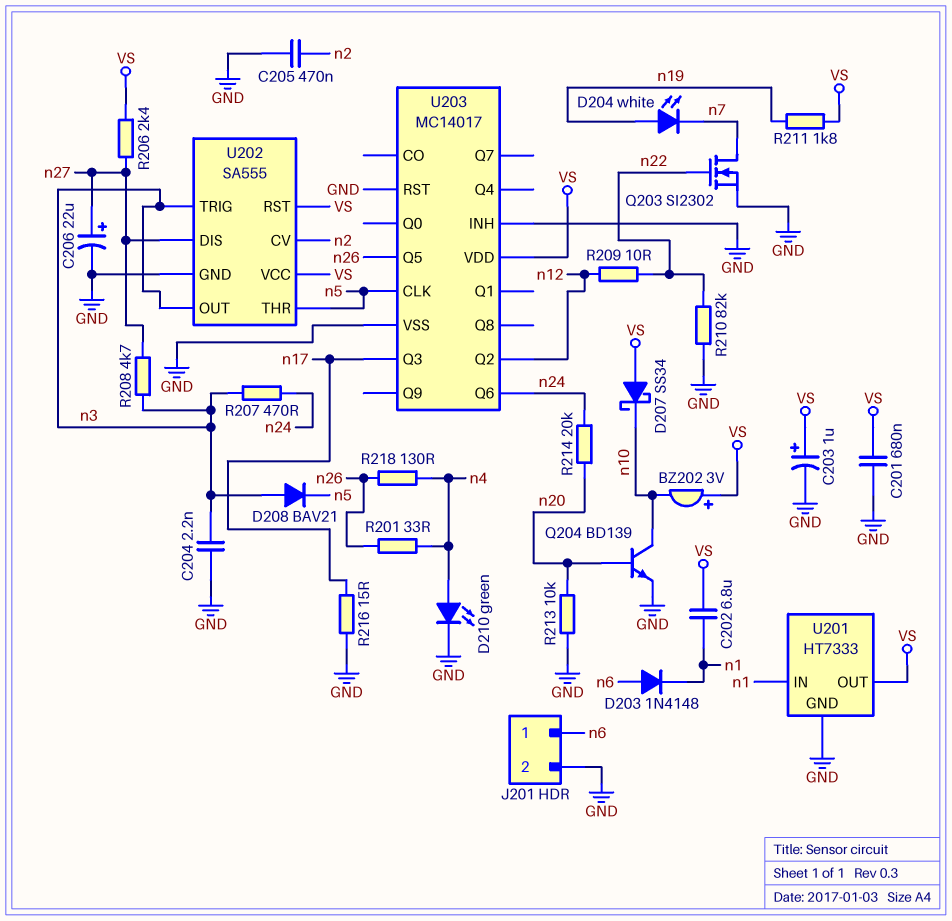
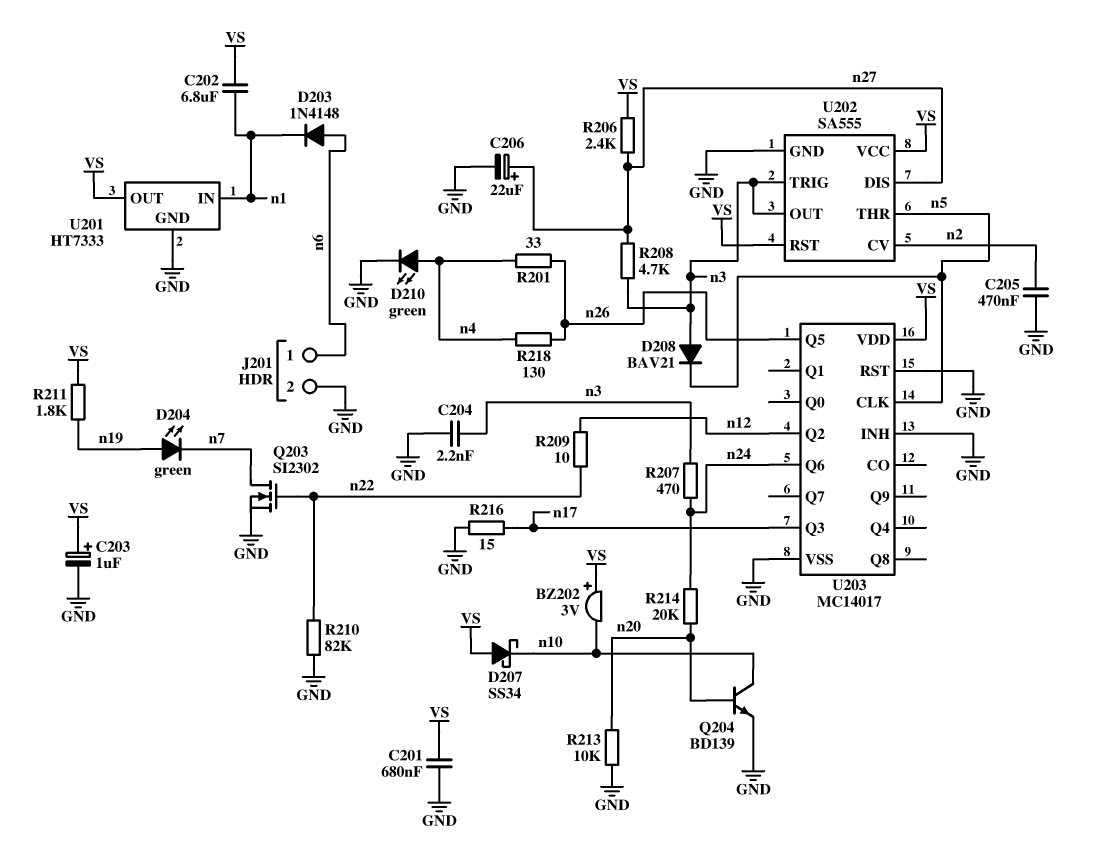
D204: LED white (A n19, K n7) -> LED green (A n19, K n7)

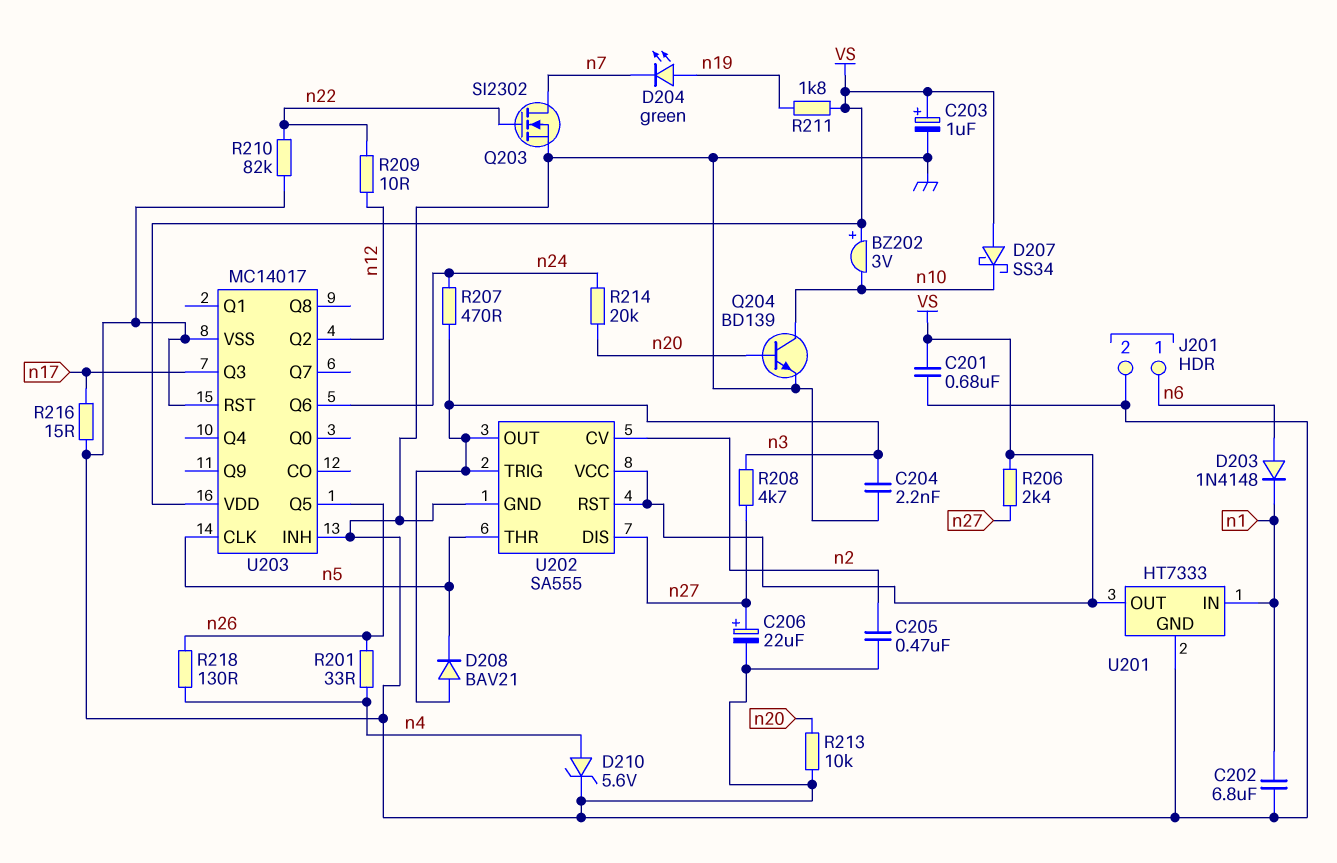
C202: 6.8uF (VS, n1) -> 6.8uF (GND, n1)
D210: LED green (A n4, K GND) -> zener 5.6V (A n4, K GND)

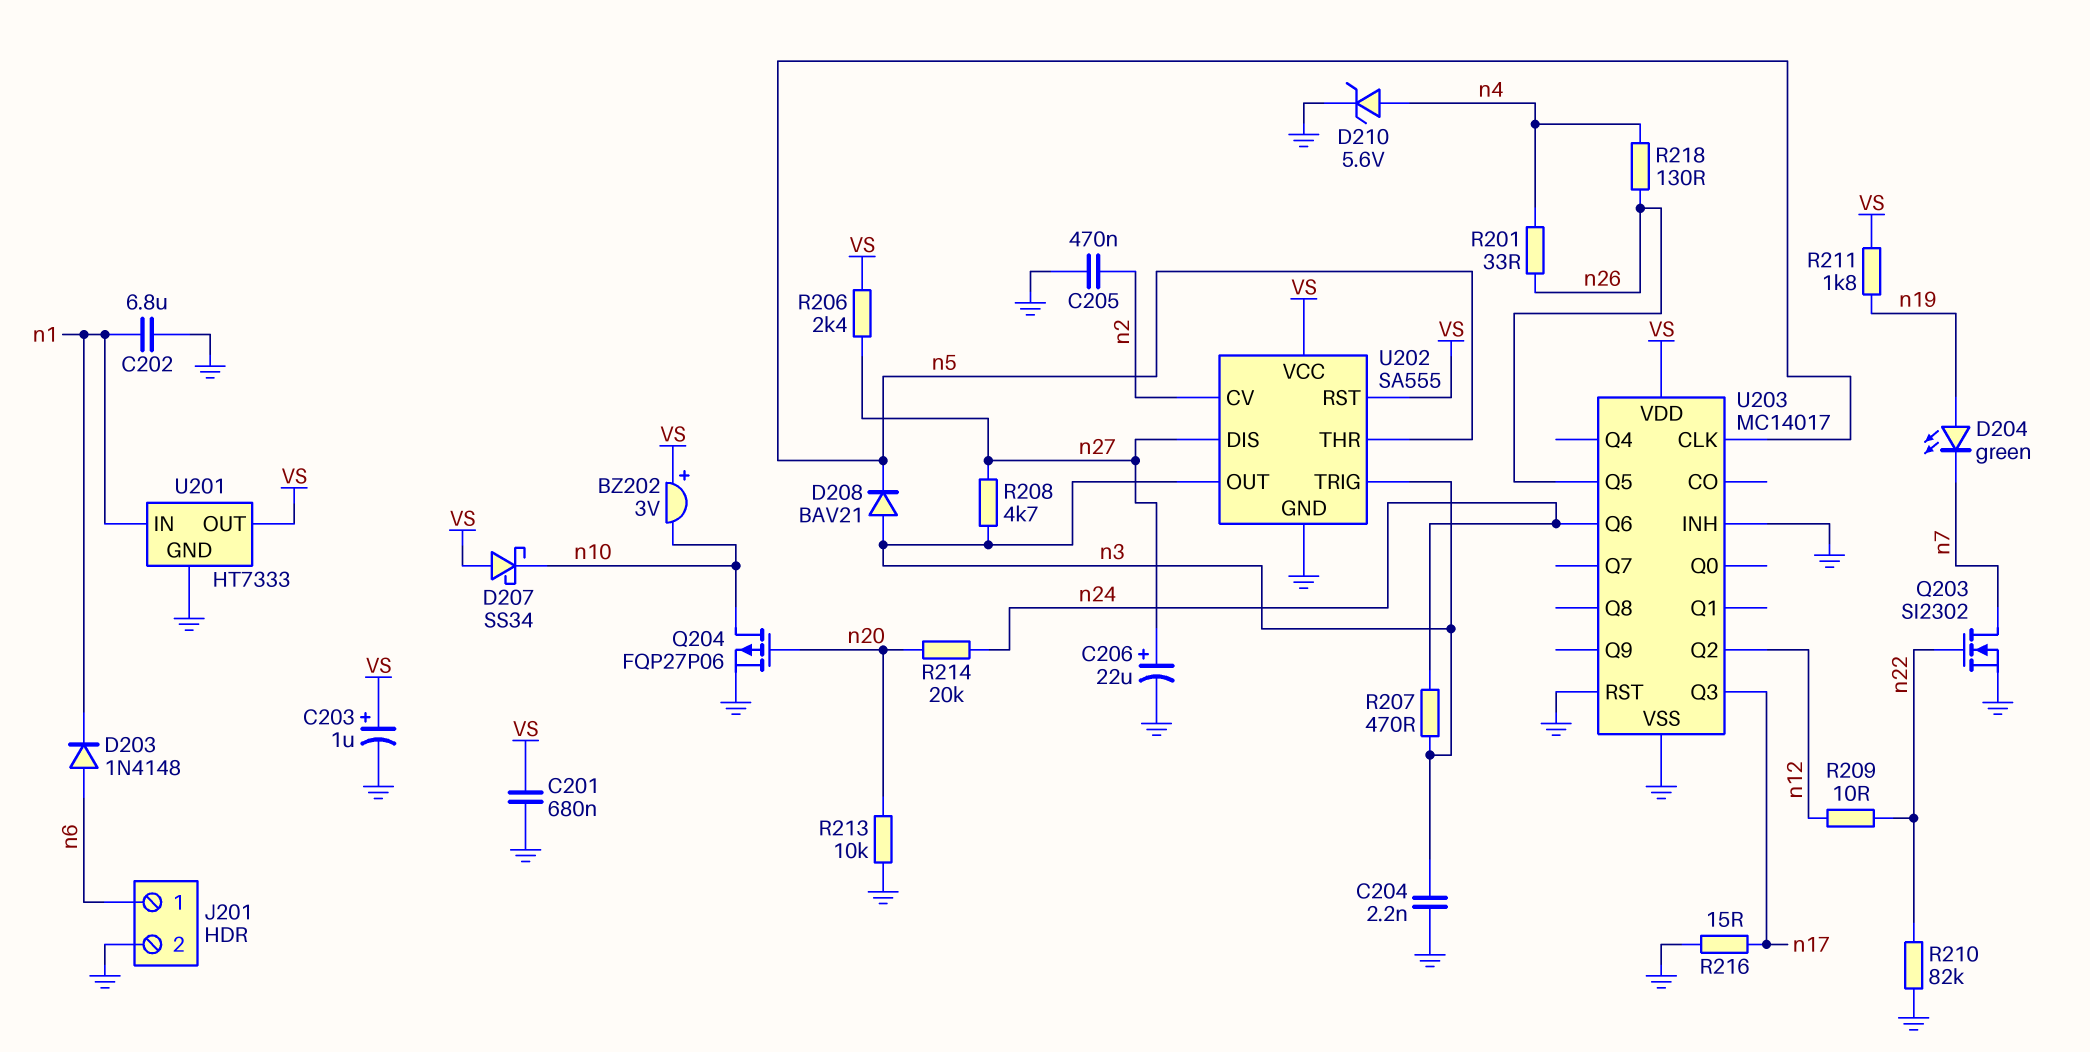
Q204: NPN BD139 (B n20, C n10, E GND) -> PMOS FQP27P06 (G n20, D n10, S GND)

